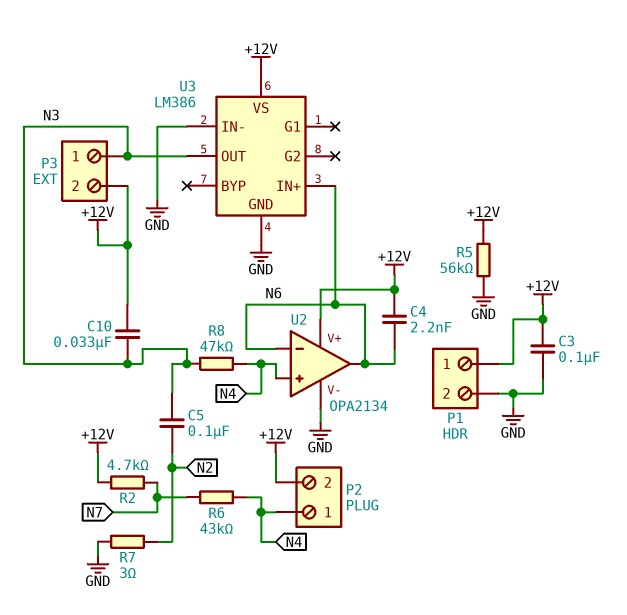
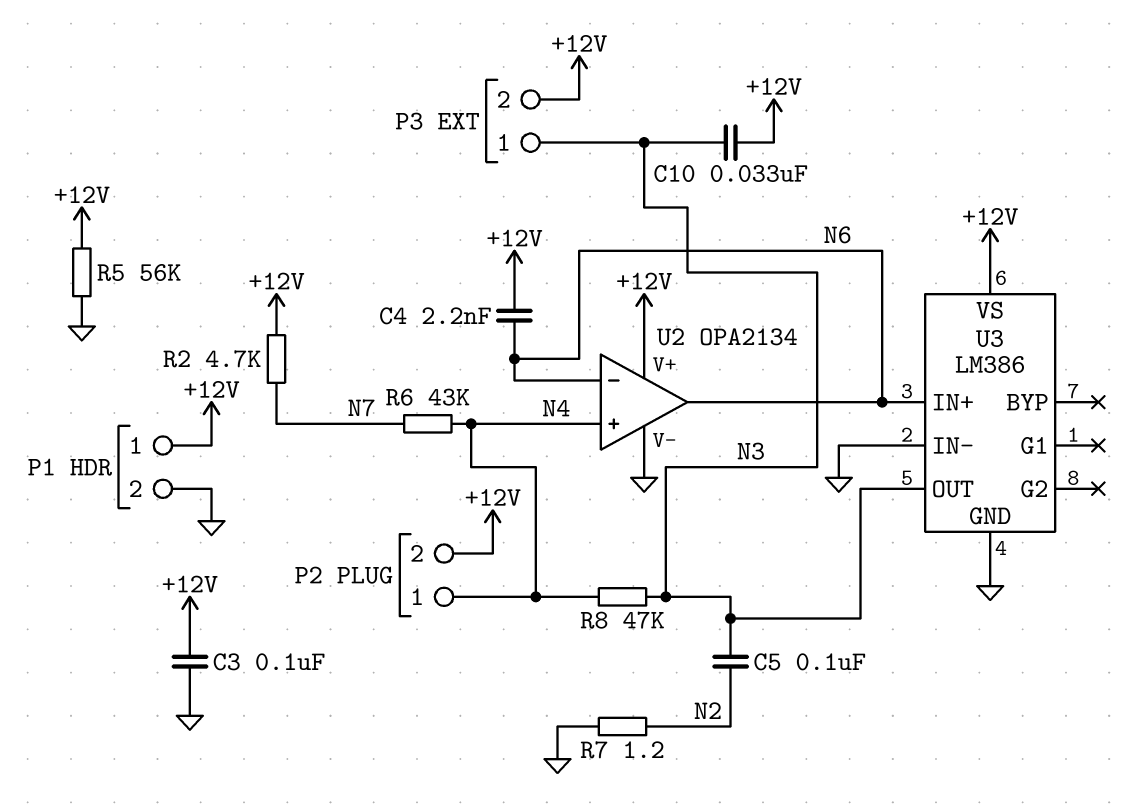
R7: 3 (GND, N2) -> 1.2 (GND, N2)

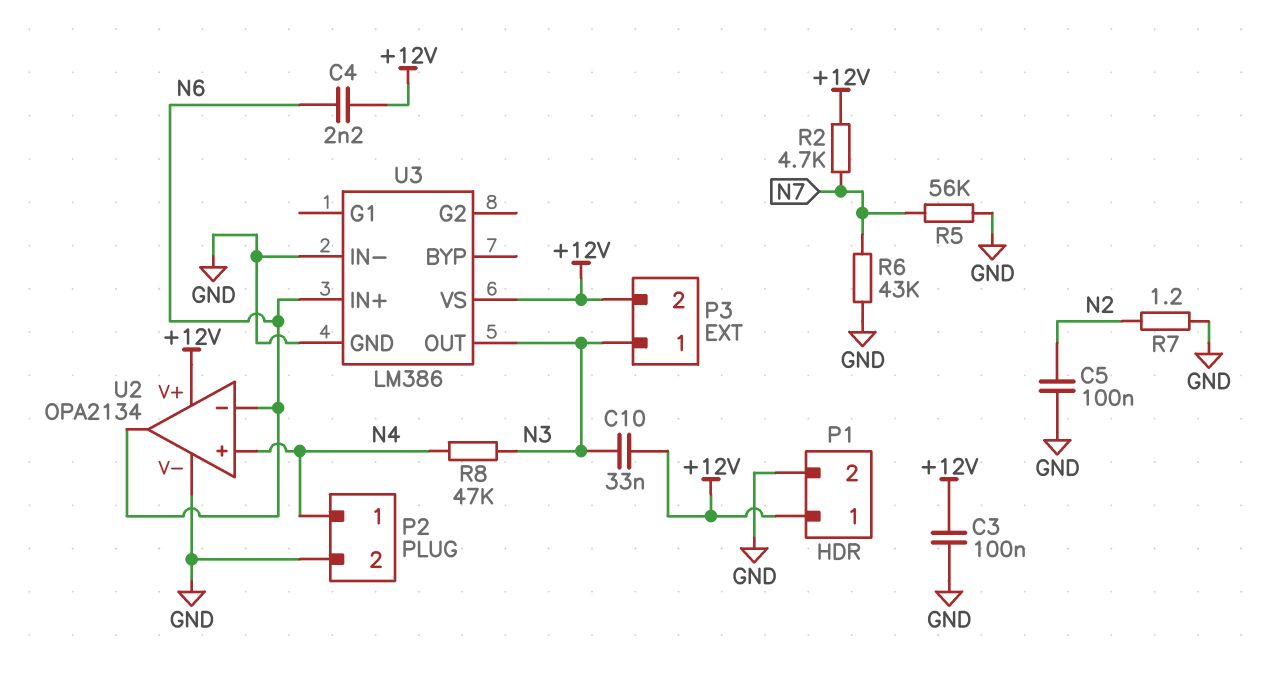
C5: 100nF (N2, N3) -> 100nF (GND, N2)
P2 pin 2: +12V -> GND
R5: 56k (+12V, GND) -> 56k (GND, N7)
R6: 43k (N4, N7) -> 43k (GND, N7)

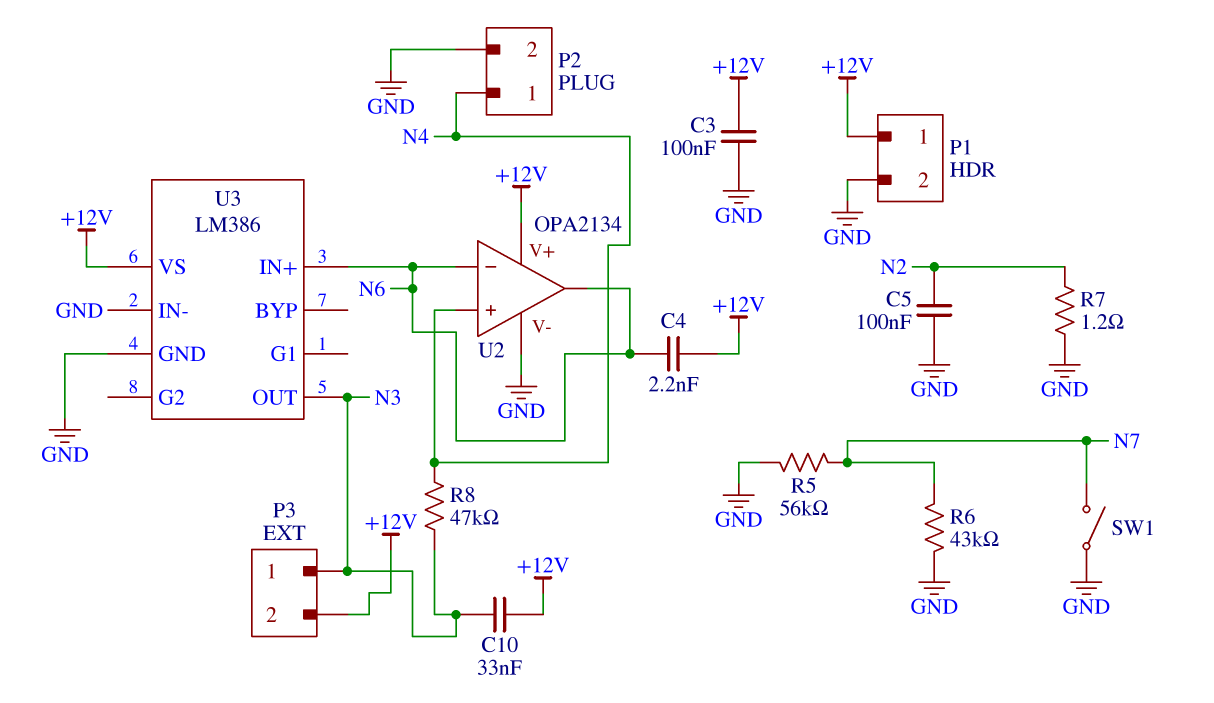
R2: 4.7k (+12V, N7) -> none
SW1: none -> switch (GND, N7)

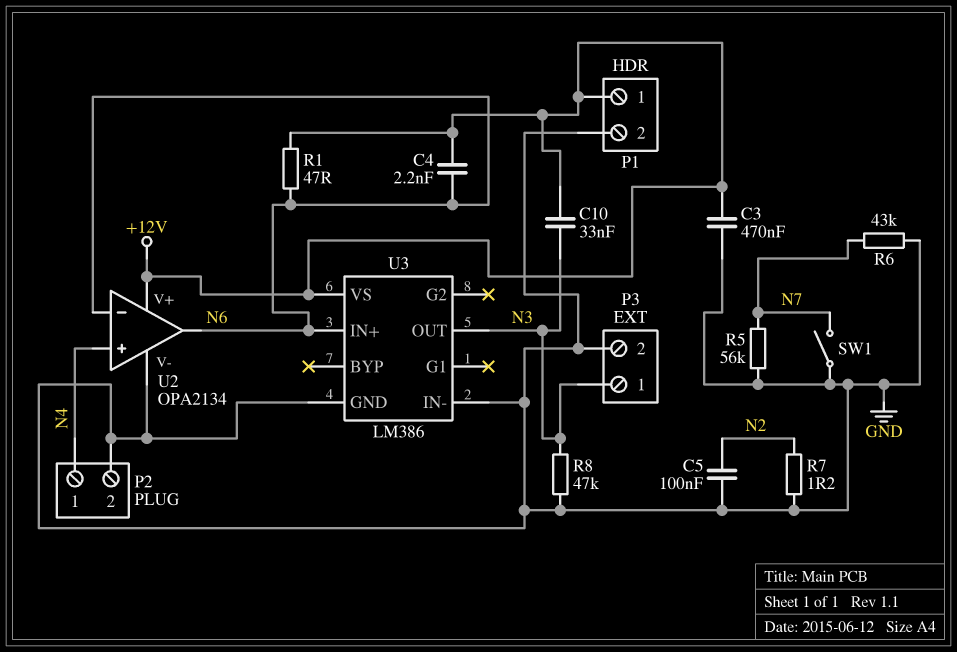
C3: 100nF (+12V, GND) -> 470nF (+12V, GND)
P3 pin 2: +12V -> GND
R1: none -> 47 (+12V, N6)
R8: 47k (N3, N4) -> 47k (GND, N3)

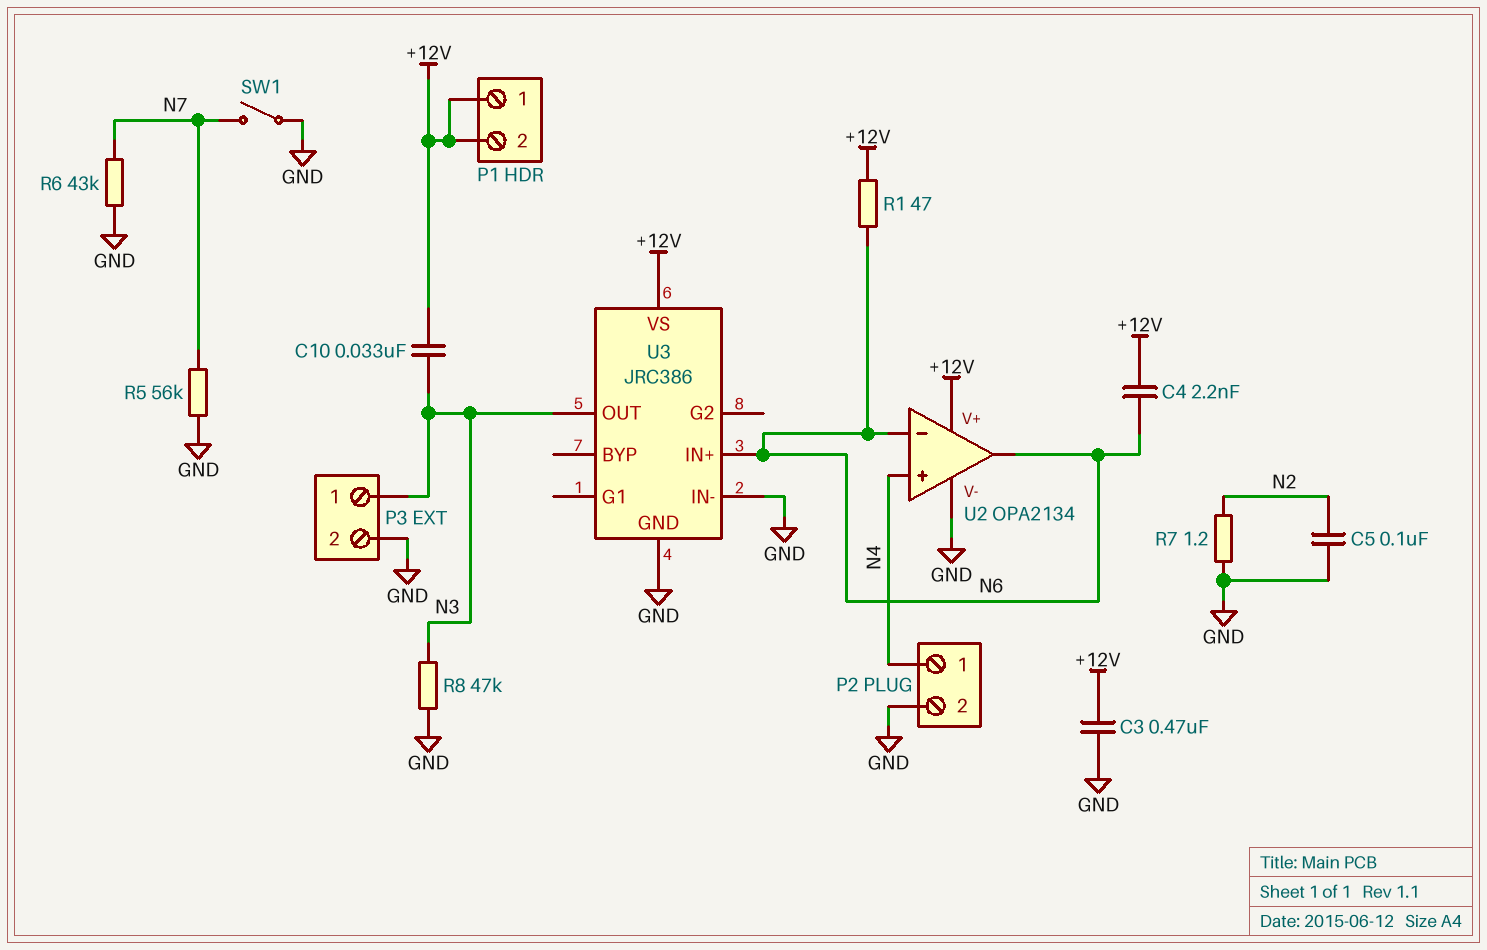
P1 pin 2: GND -> +12V
U3: LM386 -> JRC386

